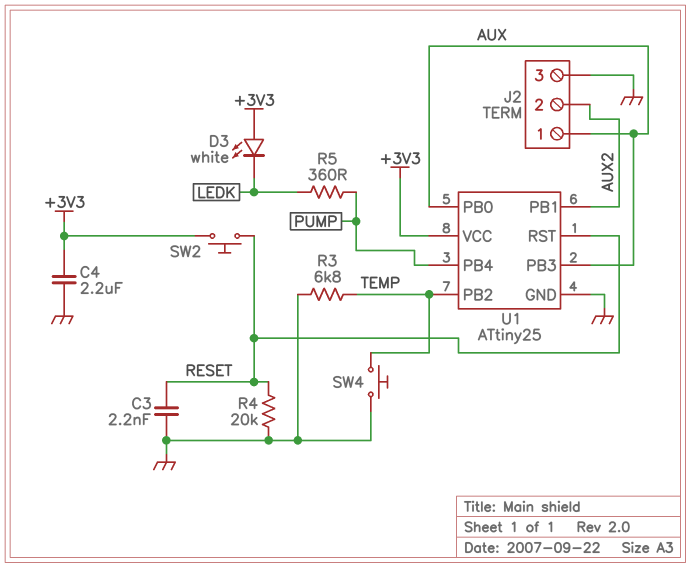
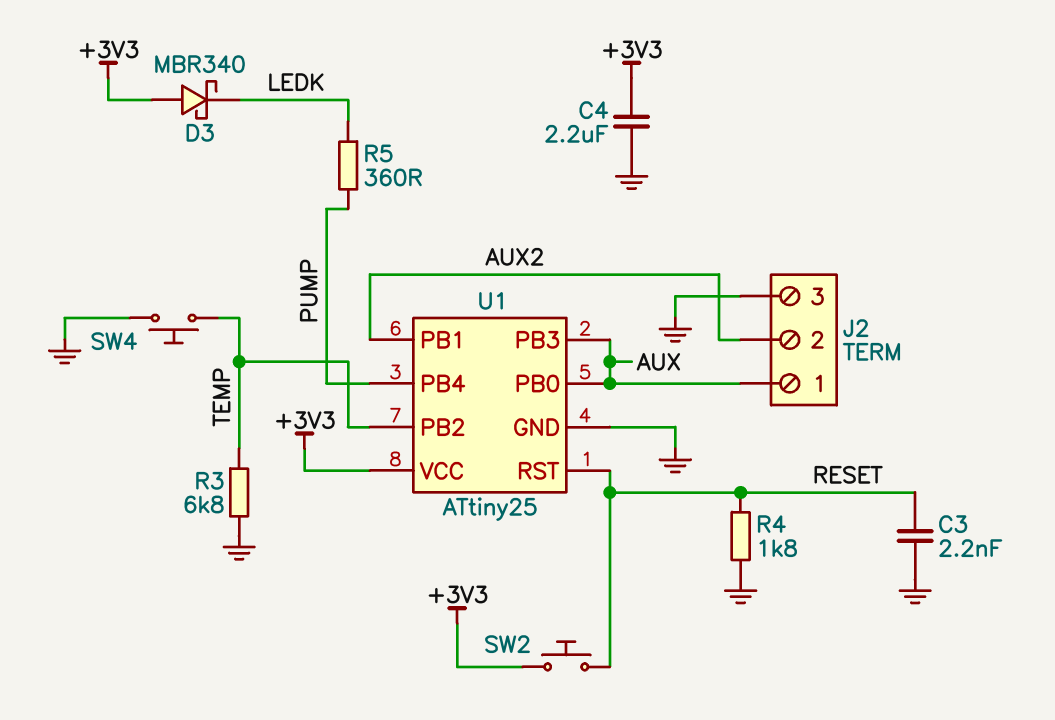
D3: LED white (A +3V3, K LEDK) -> schottky MBR340 (A +3V3, K LEDK)
R4: 20k (GND, RESET) -> 1.8k (GND, RESET)

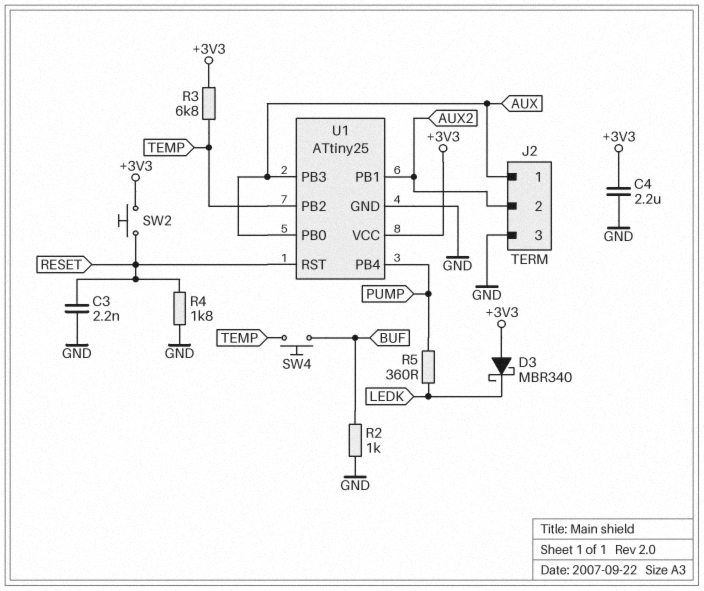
R2: none -> 1k (BUF, GND)
R3: 6.8k (GND, TEMP) -> 6.8k (+3V3, TEMP)
SW4: button (GND, TEMP) -> button (BUF, TEMP)

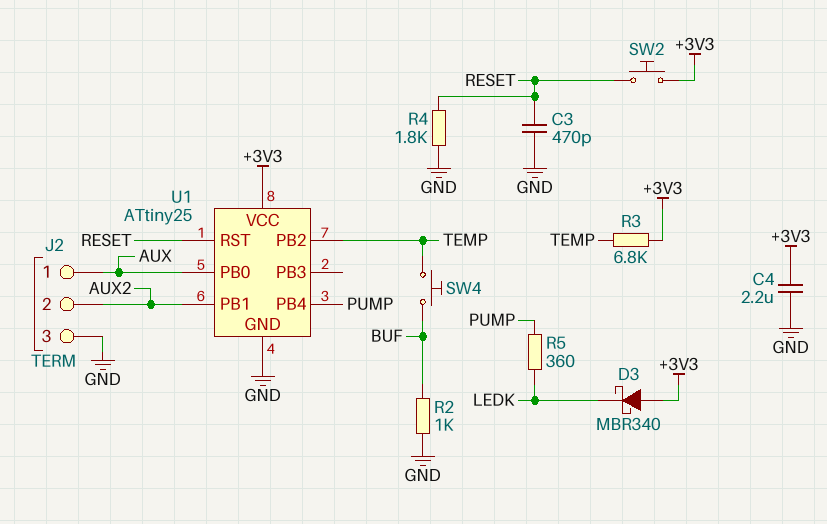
C3: 2.2nF (GND, RESET) -> 470pF (GND, RESET)
U1 pin PB3: AUX -> none

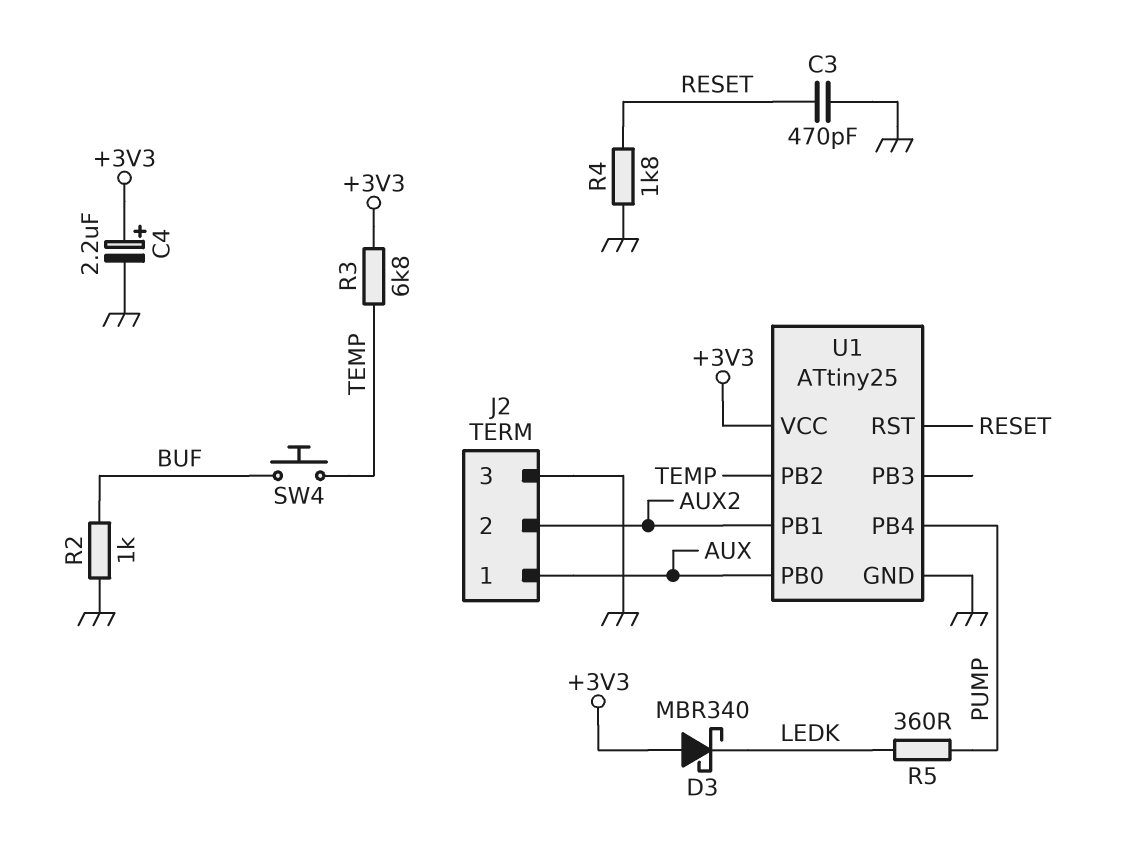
C4: 2.2uF (+3V3, GND) -> 2.2uF (plus +3V3, minus GND)
SW2: button (+3V3, RESET) -> none

